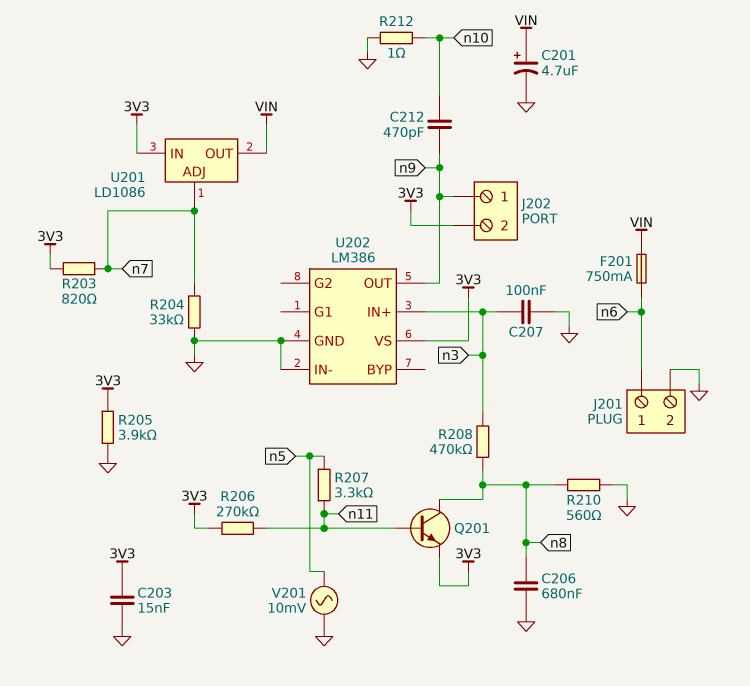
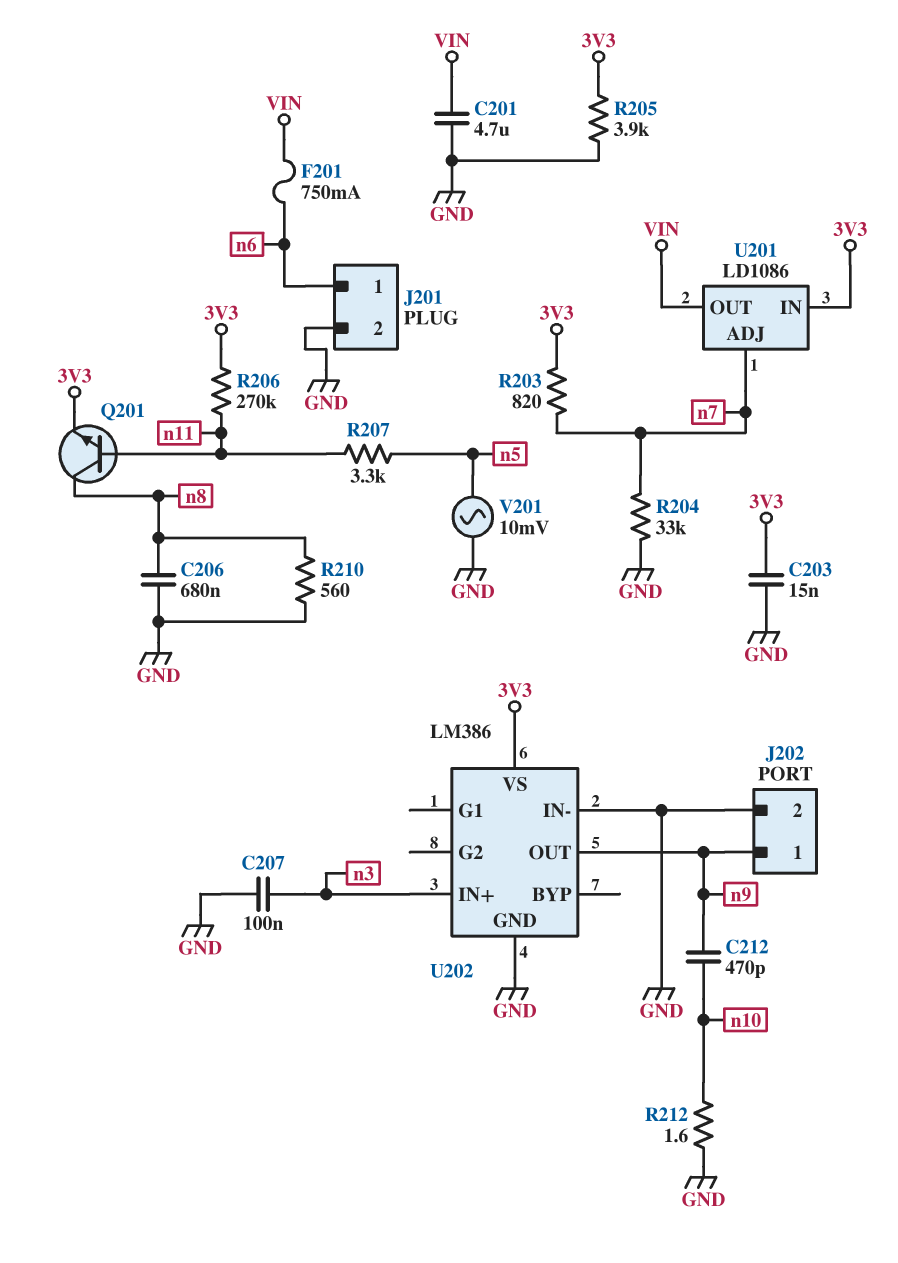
C201: 4.7uF (plus VIN, minus GND) -> 4.7uF (GND, VIN)
J202 pin 2: 3V3 -> GND
R208: 470k (n3, n8) -> none
R212: 1 (GND, n10) -> 1.6 (GND, n10)

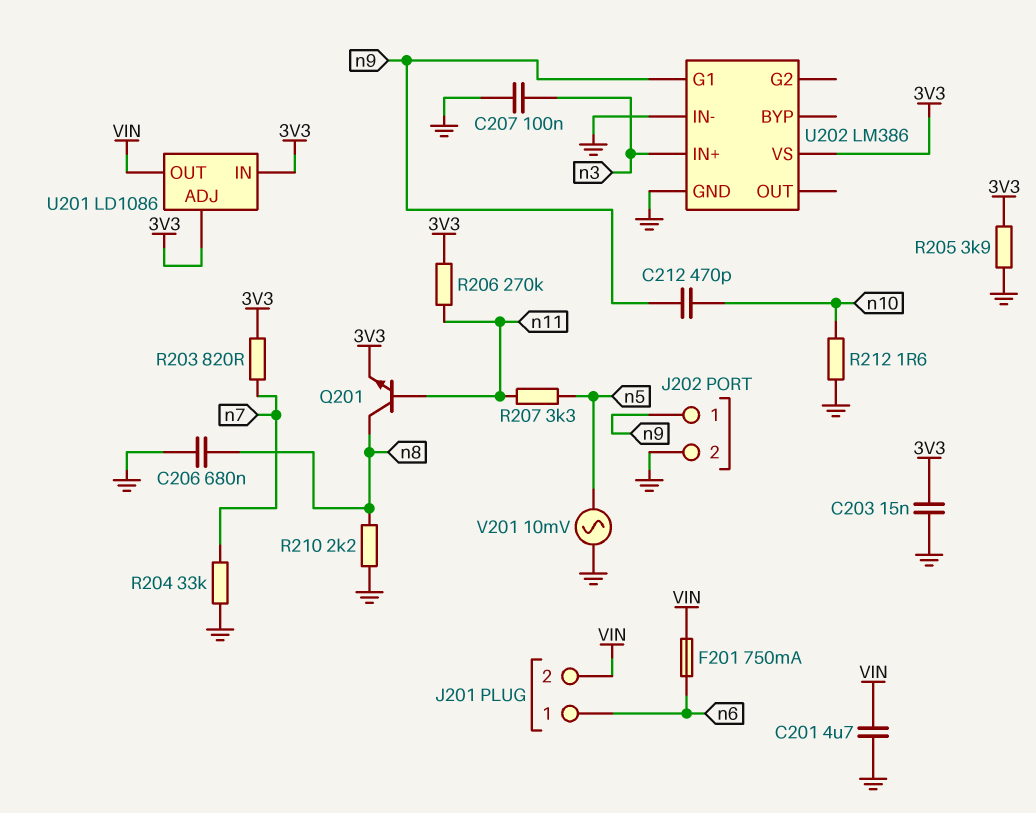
J201 pin 2: GND -> VIN
R210: 560 (GND, n8) -> 2.2k (GND, n8)
U201 pin ADJ: n7 -> 3V3
U202 pin G1: none -> n9
U202 pin OUT: n9 -> none

